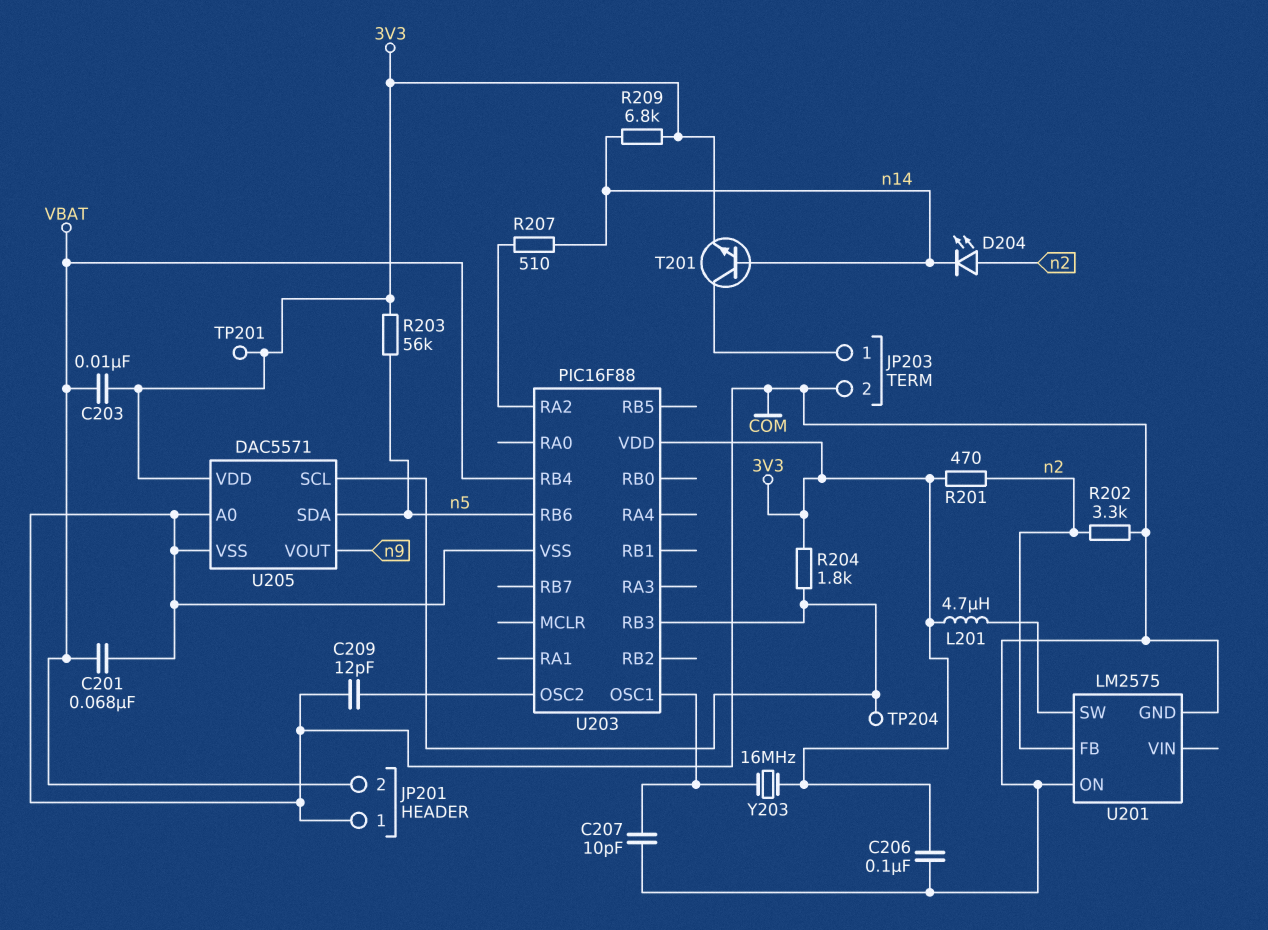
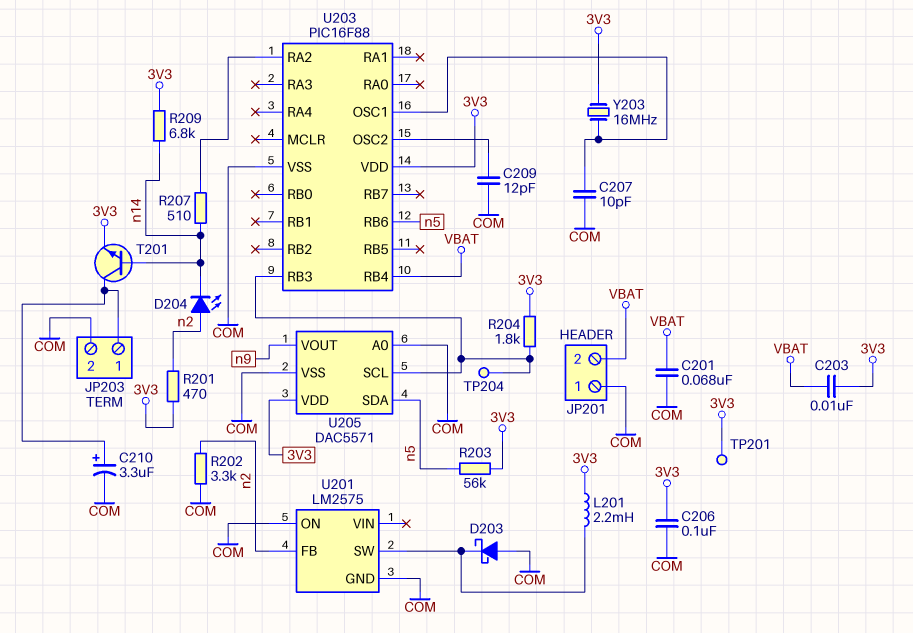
C210: none -> 3.3uF (plus JP203/1, minus COM)
D203: none -> schottky (A COM, K U201/SW)
L201: 4.7uH (3V3, U201/SW) -> 2.2mH (3V3, U201/SW)

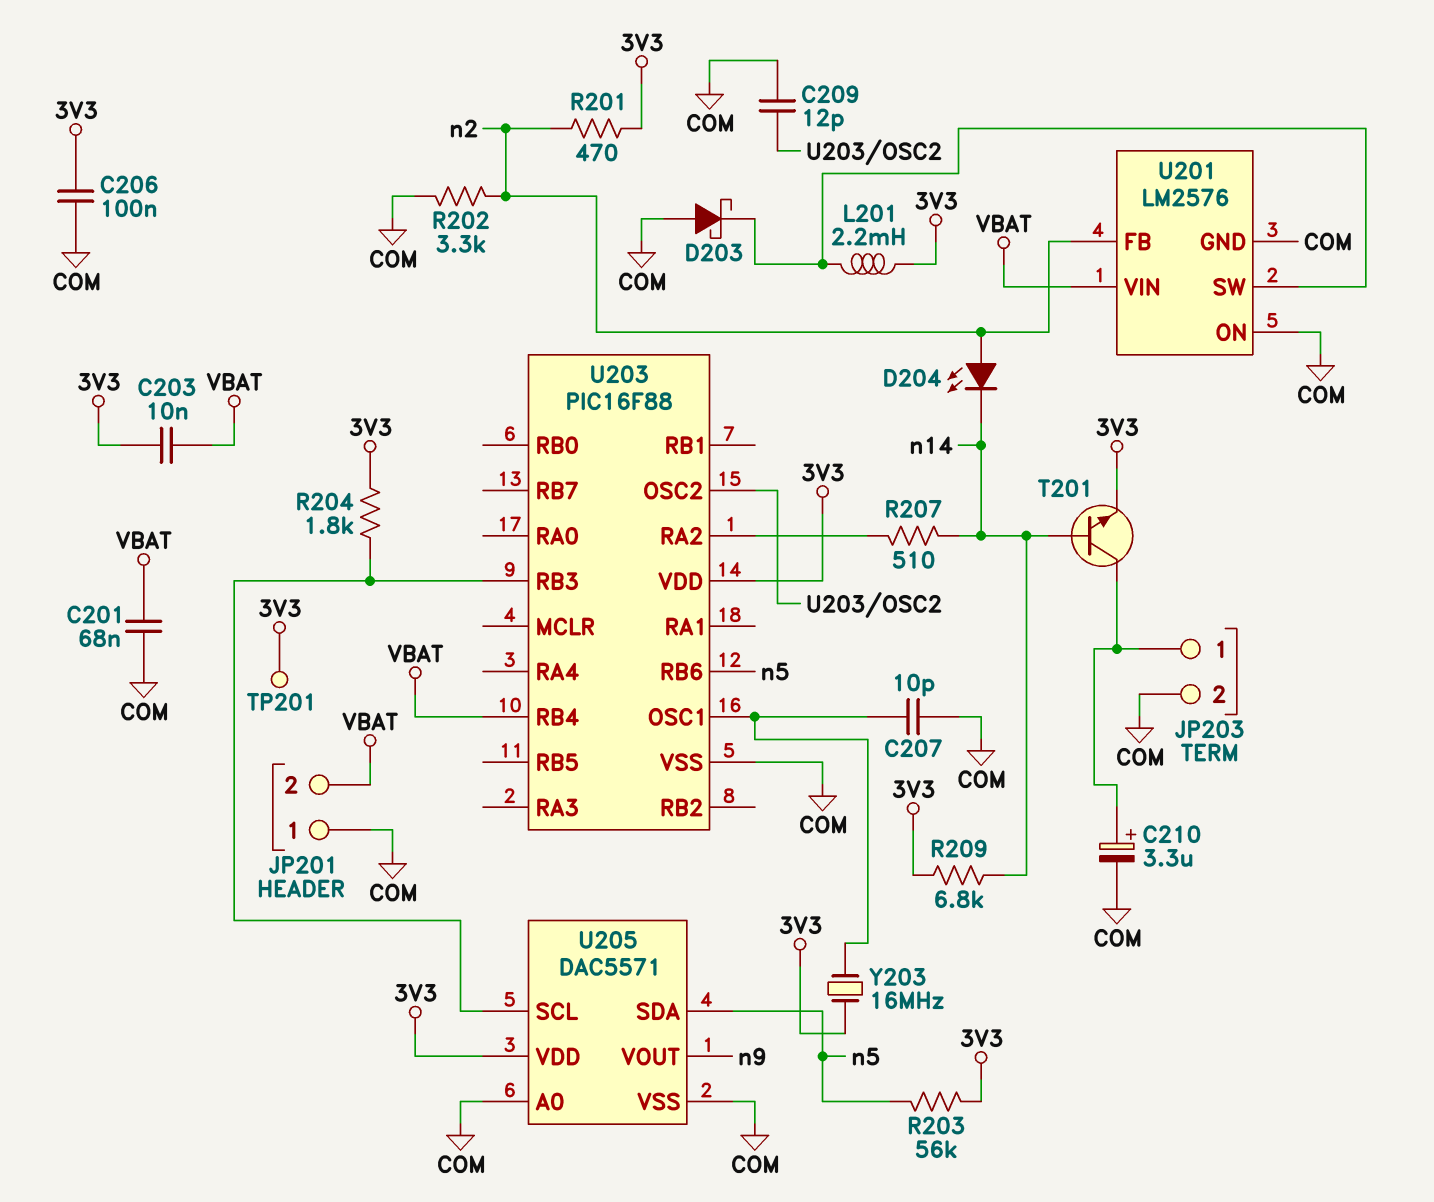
TP204: test point (U203/RB3) -> none
U201: LM2575 -> LM2576
U201 pin VIN: none -> VBAT

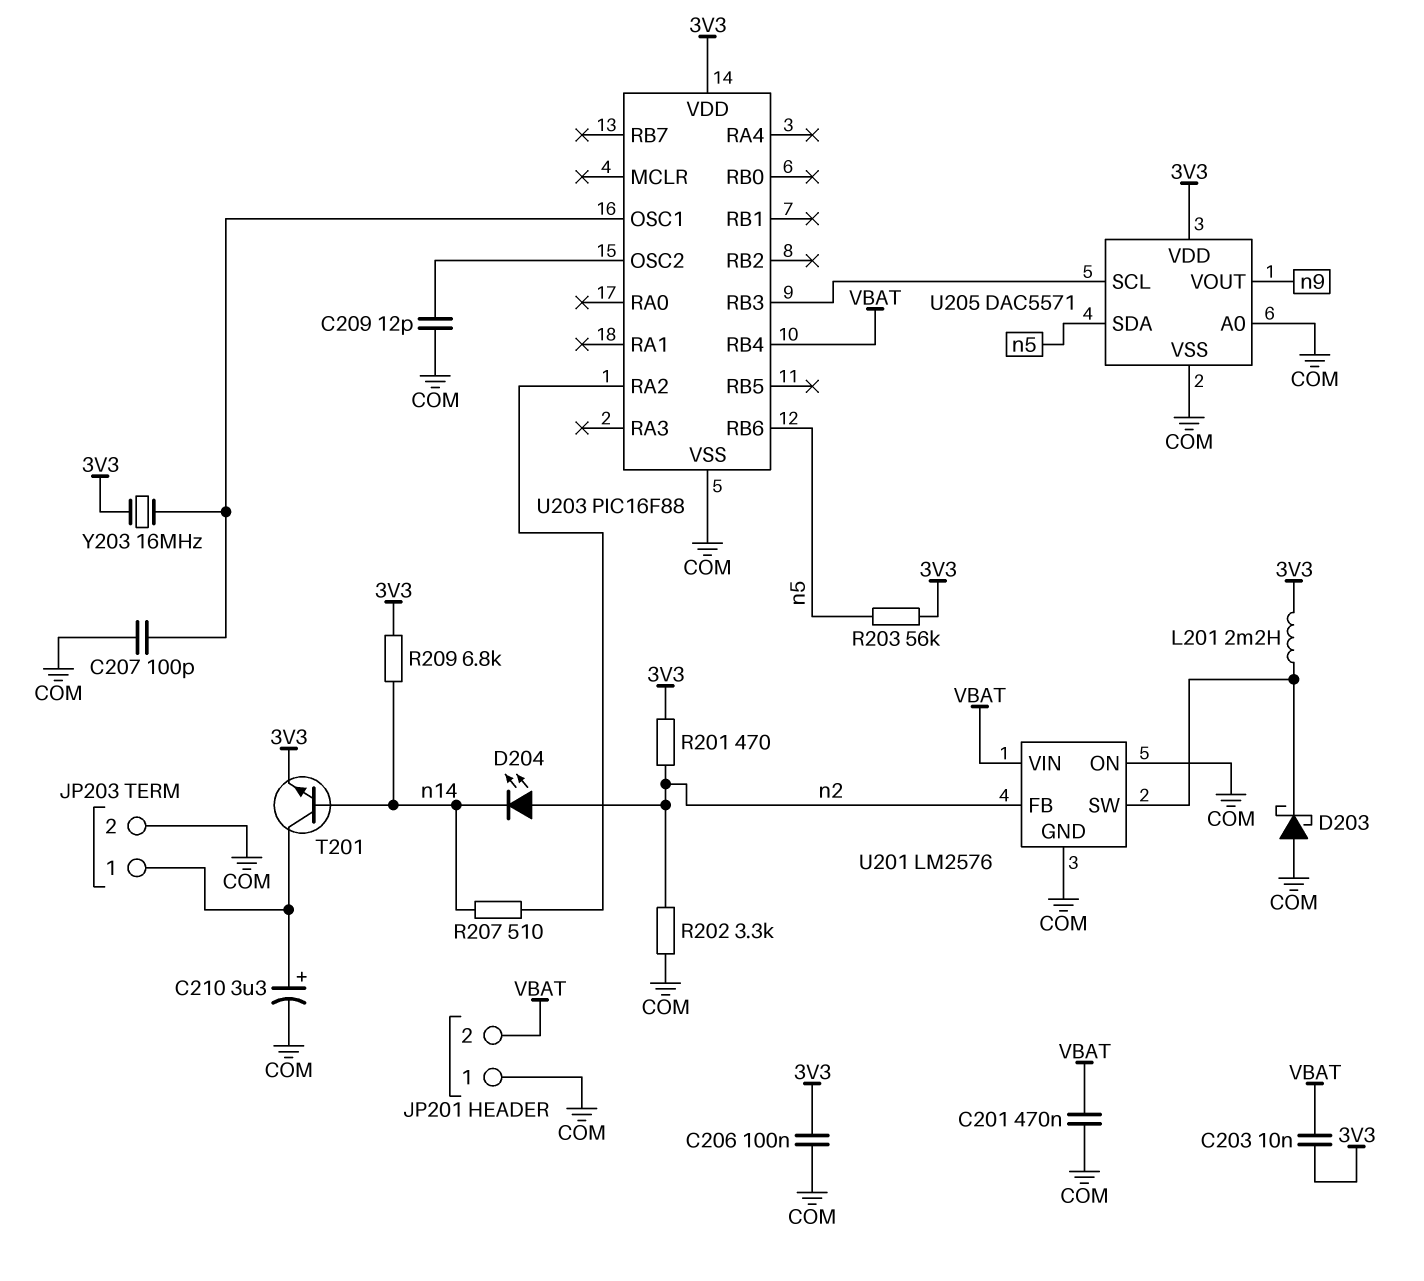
C201: 68nF (COM, VBAT) -> 470nF (COM, VBAT)
C207: 10pF (COM, U203/OSC1) -> 100pF (COM, U203/OSC1)
R204: 1.8k (3V3, U203/RB3) -> none
TP201: test point (3V3) -> none

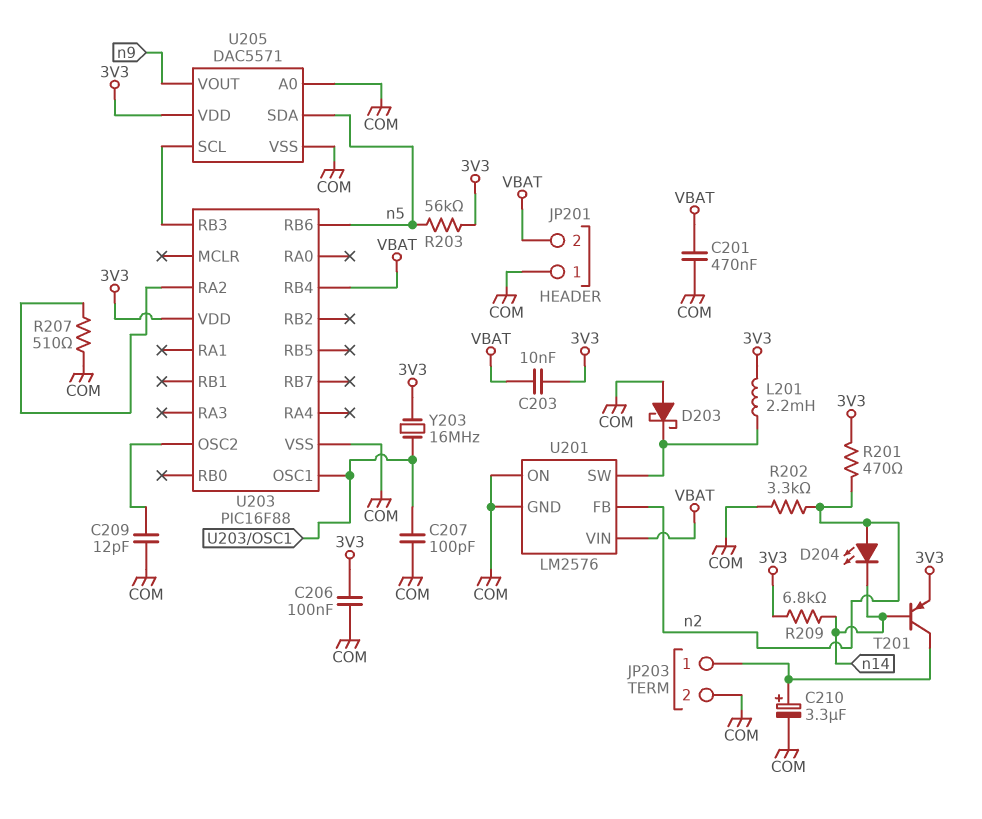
R207: 510 (U203/RA2, n14) -> 510 (COM, U203/RA2)
T201: NPN (B n14, C JP203/1, E 3V3) -> PNP (B n14, C JP203/1, E 3V3)

